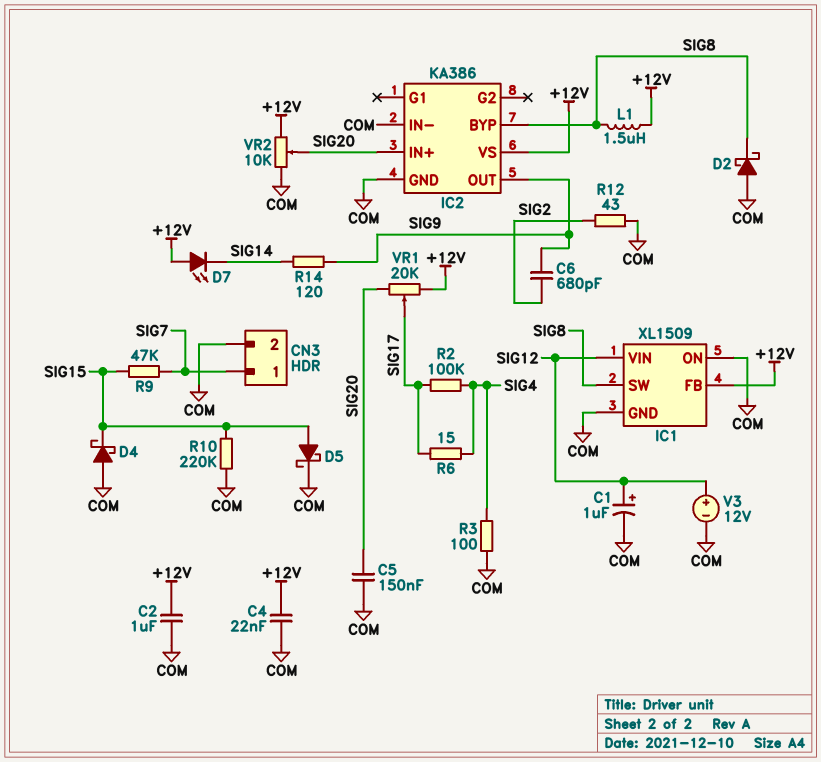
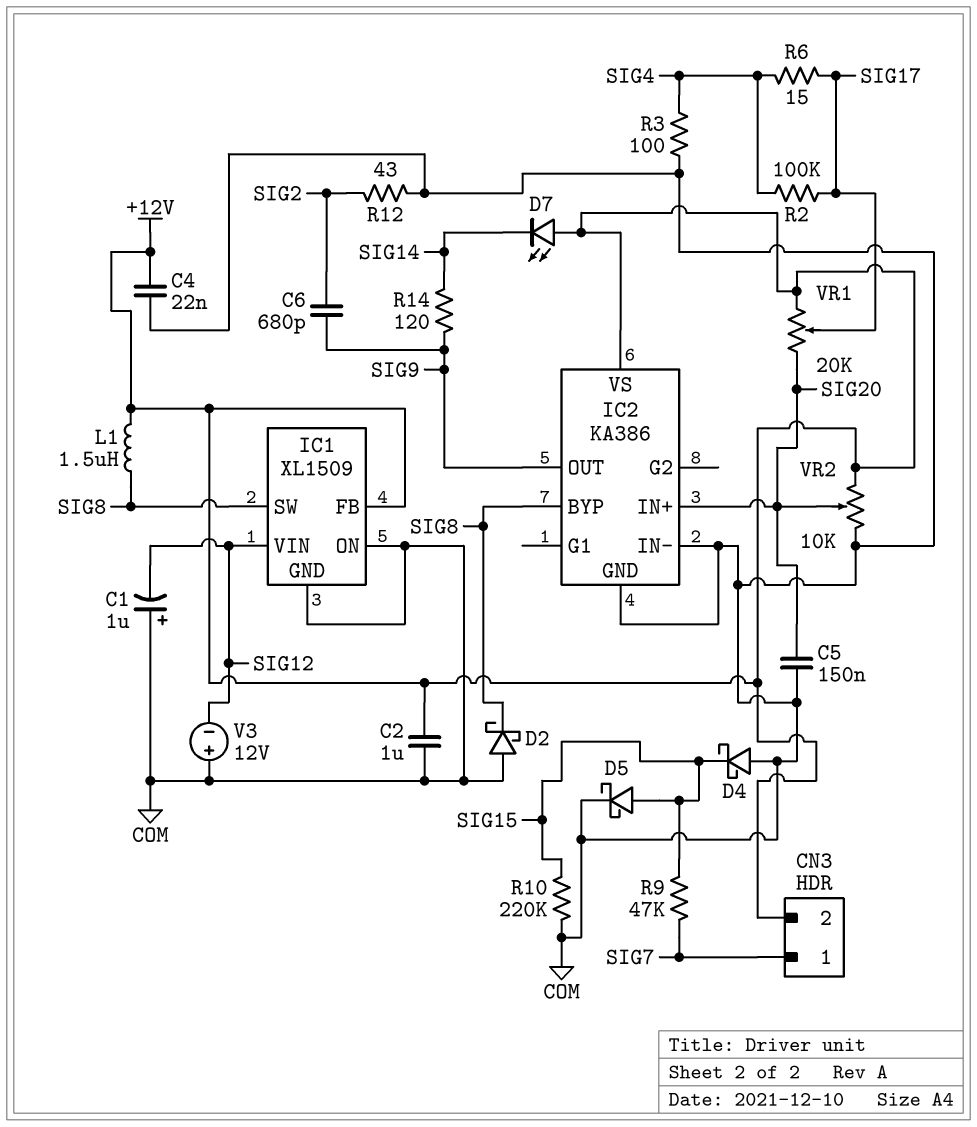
C1: 1uF (plus SIG12, minus COM) -> 1uF (plus COM, minus SIG12)
CN3 pin 2: COM -> +12V
V3: 12V (plus SIG12, minus COM) -> 12V (plus COM, minus SIG12)

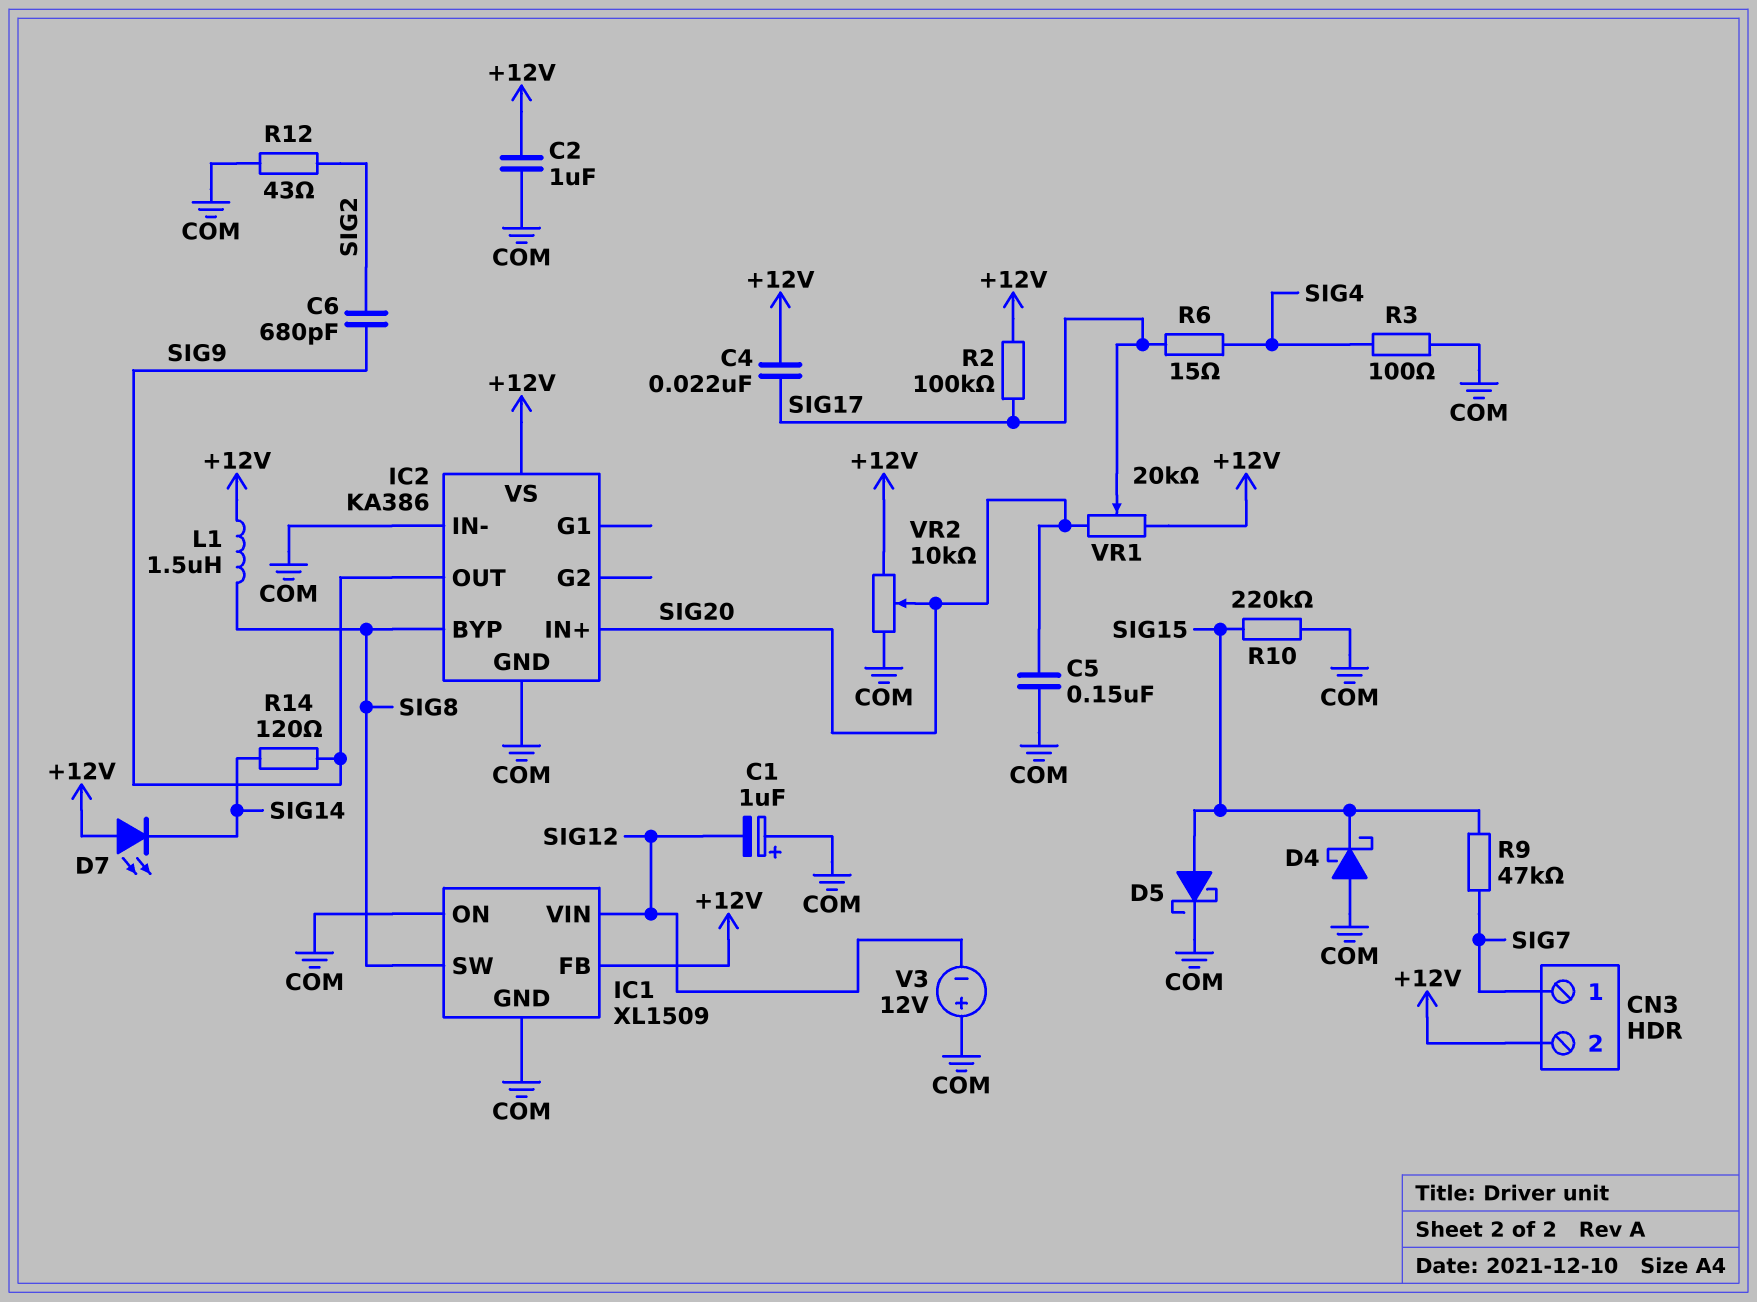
C4: 22nF (+12V, COM) -> 22nF (+12V, SIG17)
D2: schottky (A COM, K SIG8) -> none
R2: 100k (SIG4, SIG17) -> 100k (+12V, SIG17)

